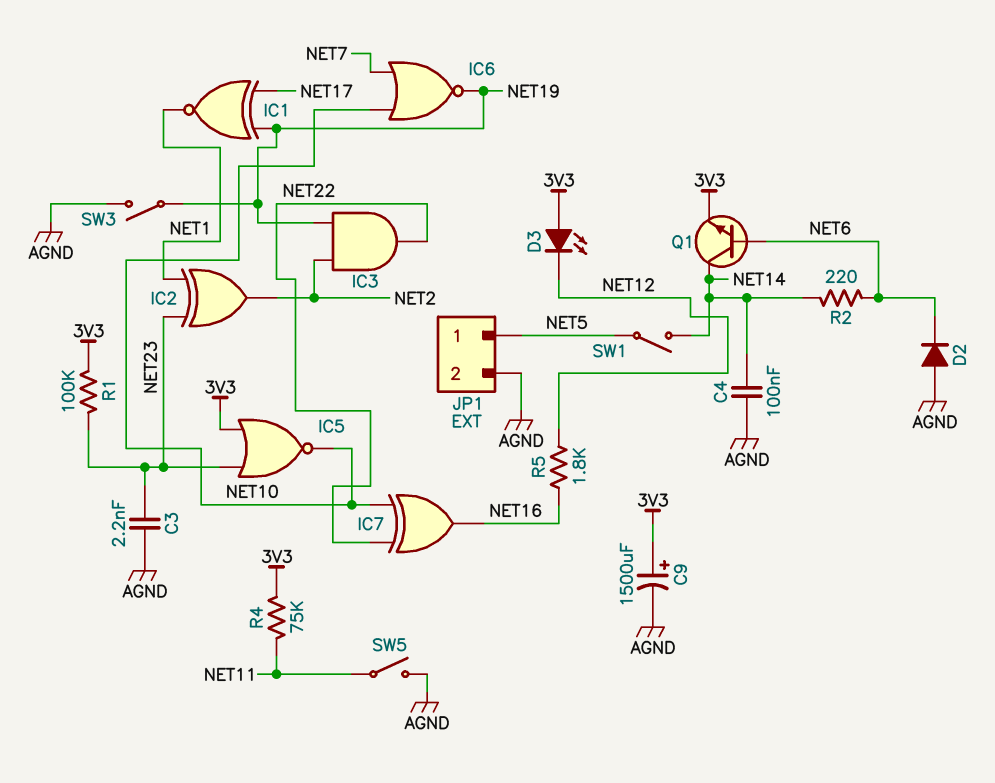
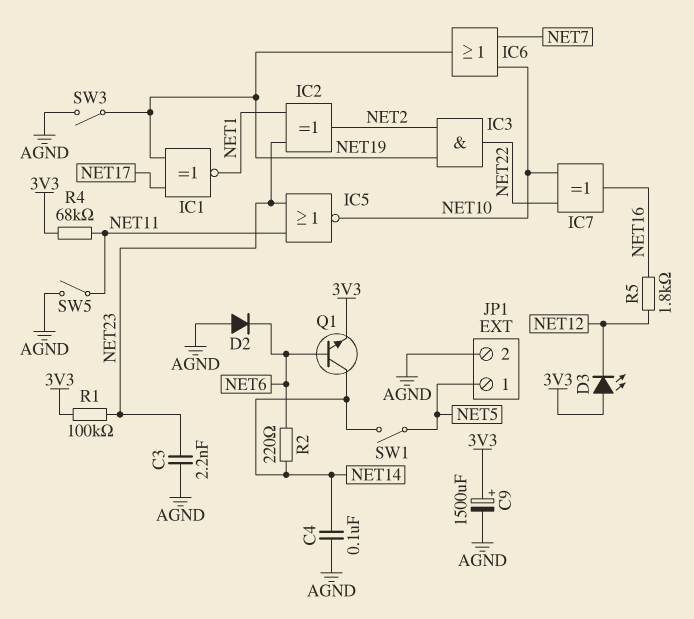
IC5: NOR (in 3V3, in NET23, out NET10) -> NOR (in NET11, in NET23, out NET10)
IC6: NOR (in NET7, in NET10, out NET19) -> OR (in NET7, in NET10, out NET19)
R4: 75k (3V3, NET11) -> 68k (3V3, NET11)

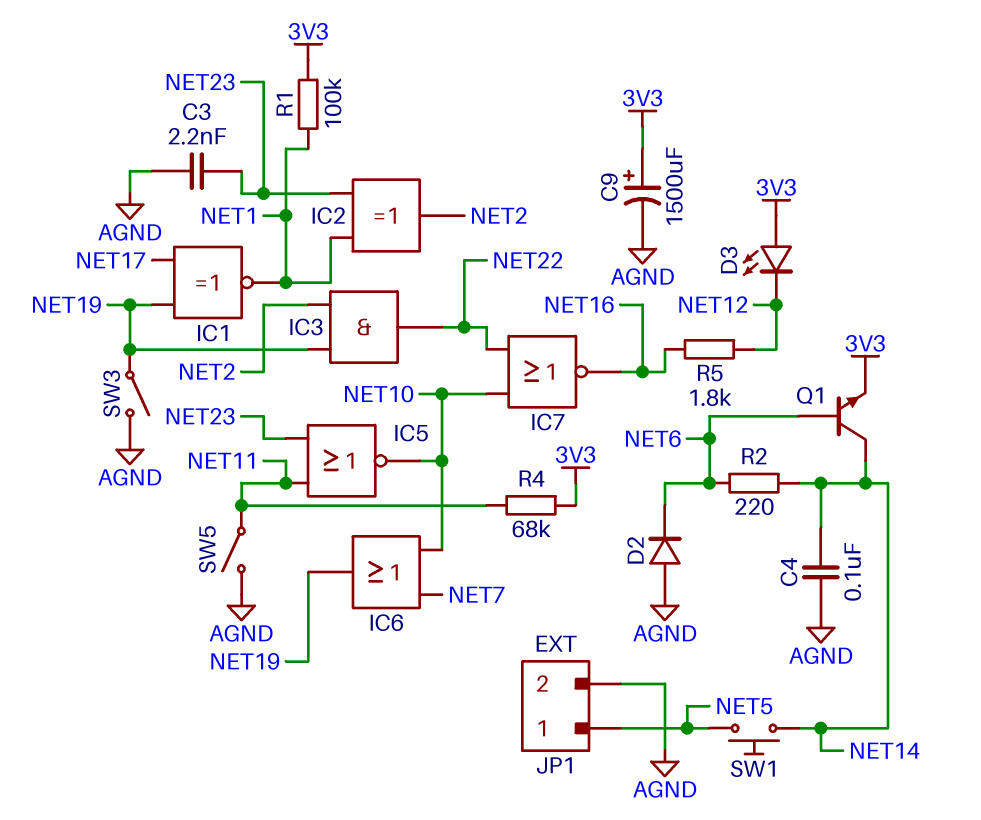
IC7: XOR (in NET10, in NET22, out NET16) -> NOR (in NET10, in NET22, out NET16)
R1: 100k (3V3, NET23) -> 100k (3V3, NET1)
SW1: switch (NET5, NET14) -> button (NET5, NET14)

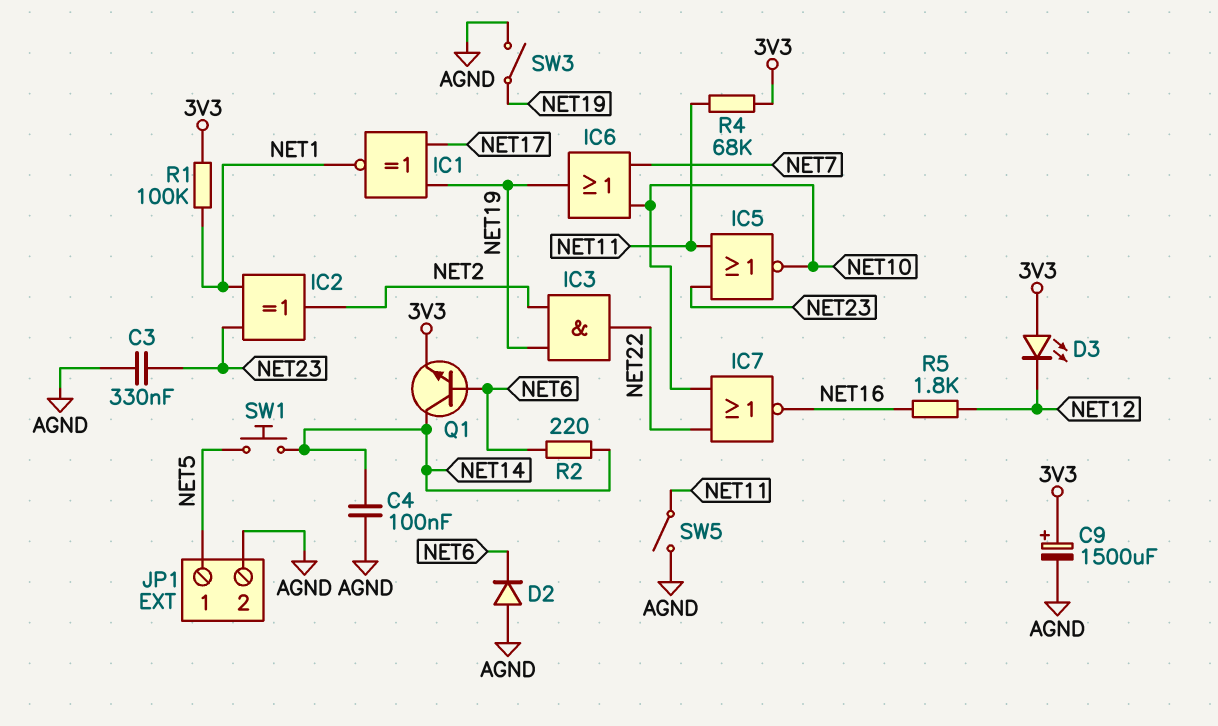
C3: 2.2nF (AGND, NET23) -> 330nF (AGND, NET23)

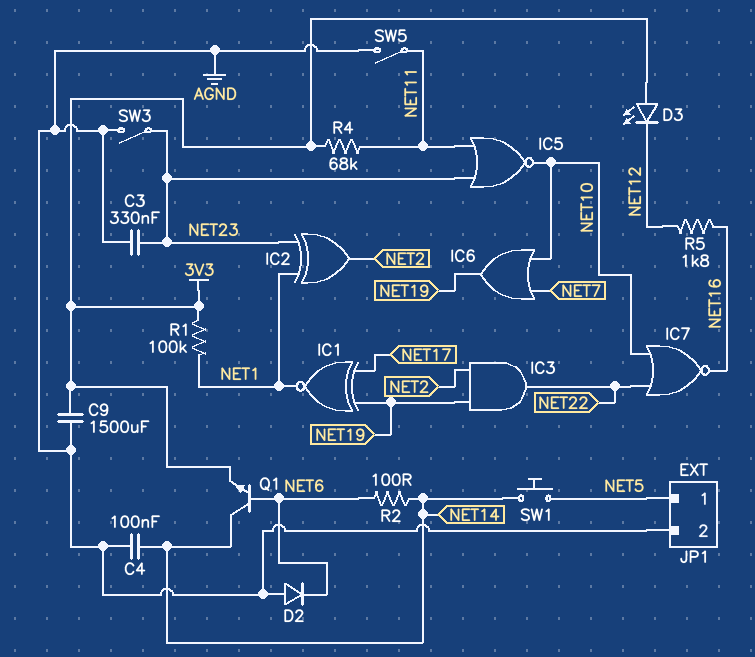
C9: 1500uF (plus 3V3, minus AGND) -> 1500uF (3V3, AGND)
R2: 220 (NET6, NET14) -> 100 (NET6, NET14)
SW3: switch (AGND, NET19) -> switch (AGND, NET23)

